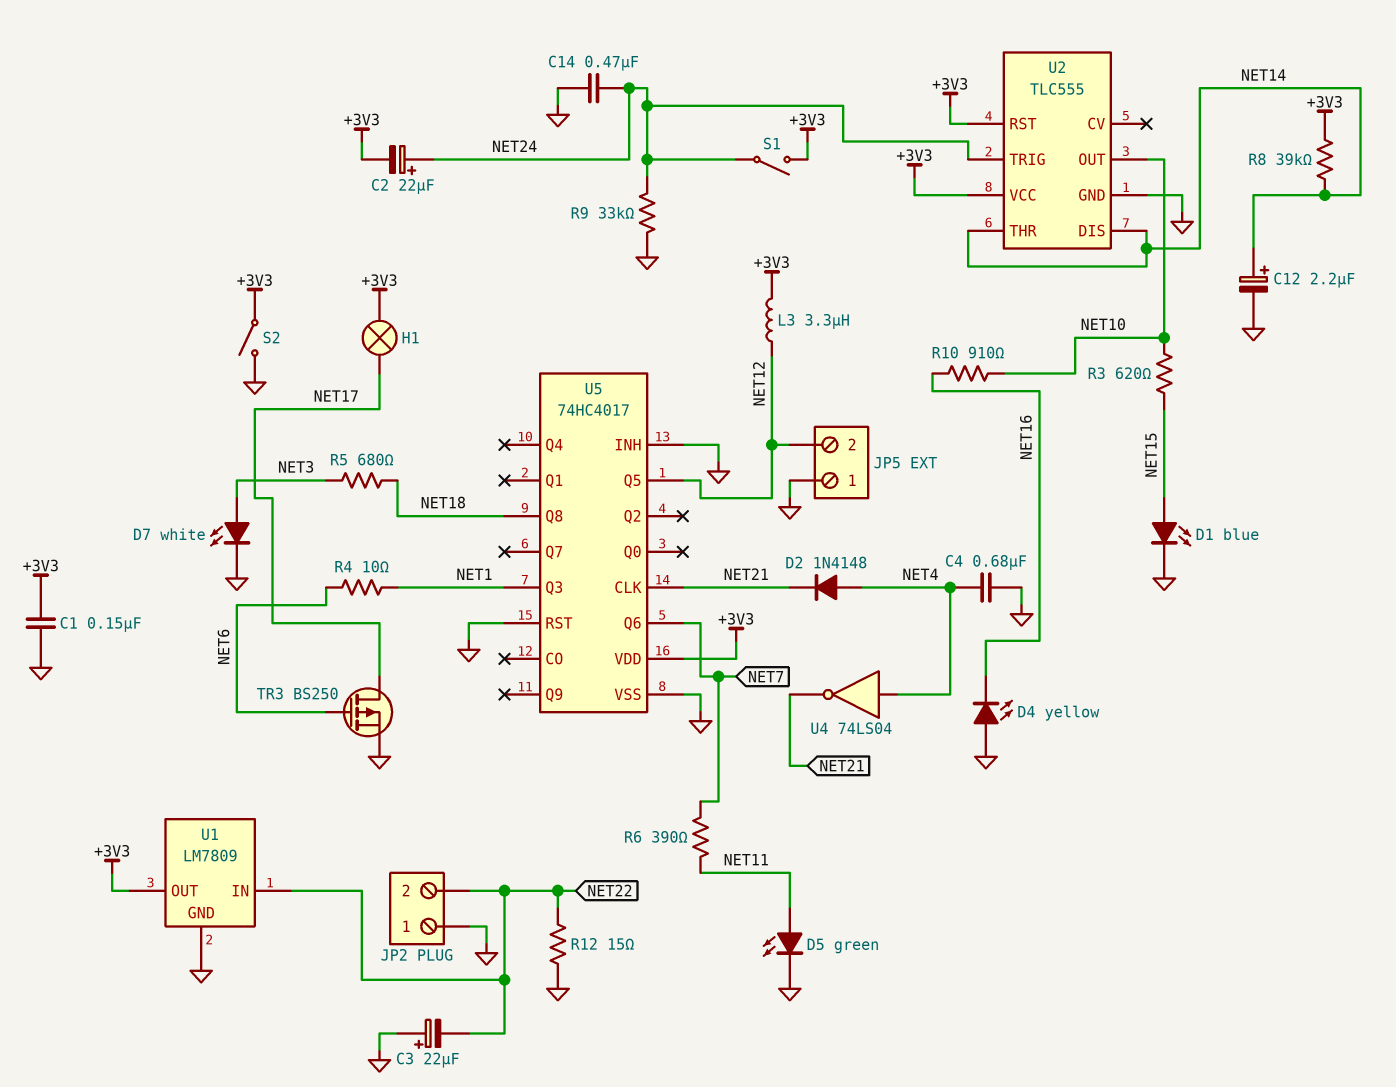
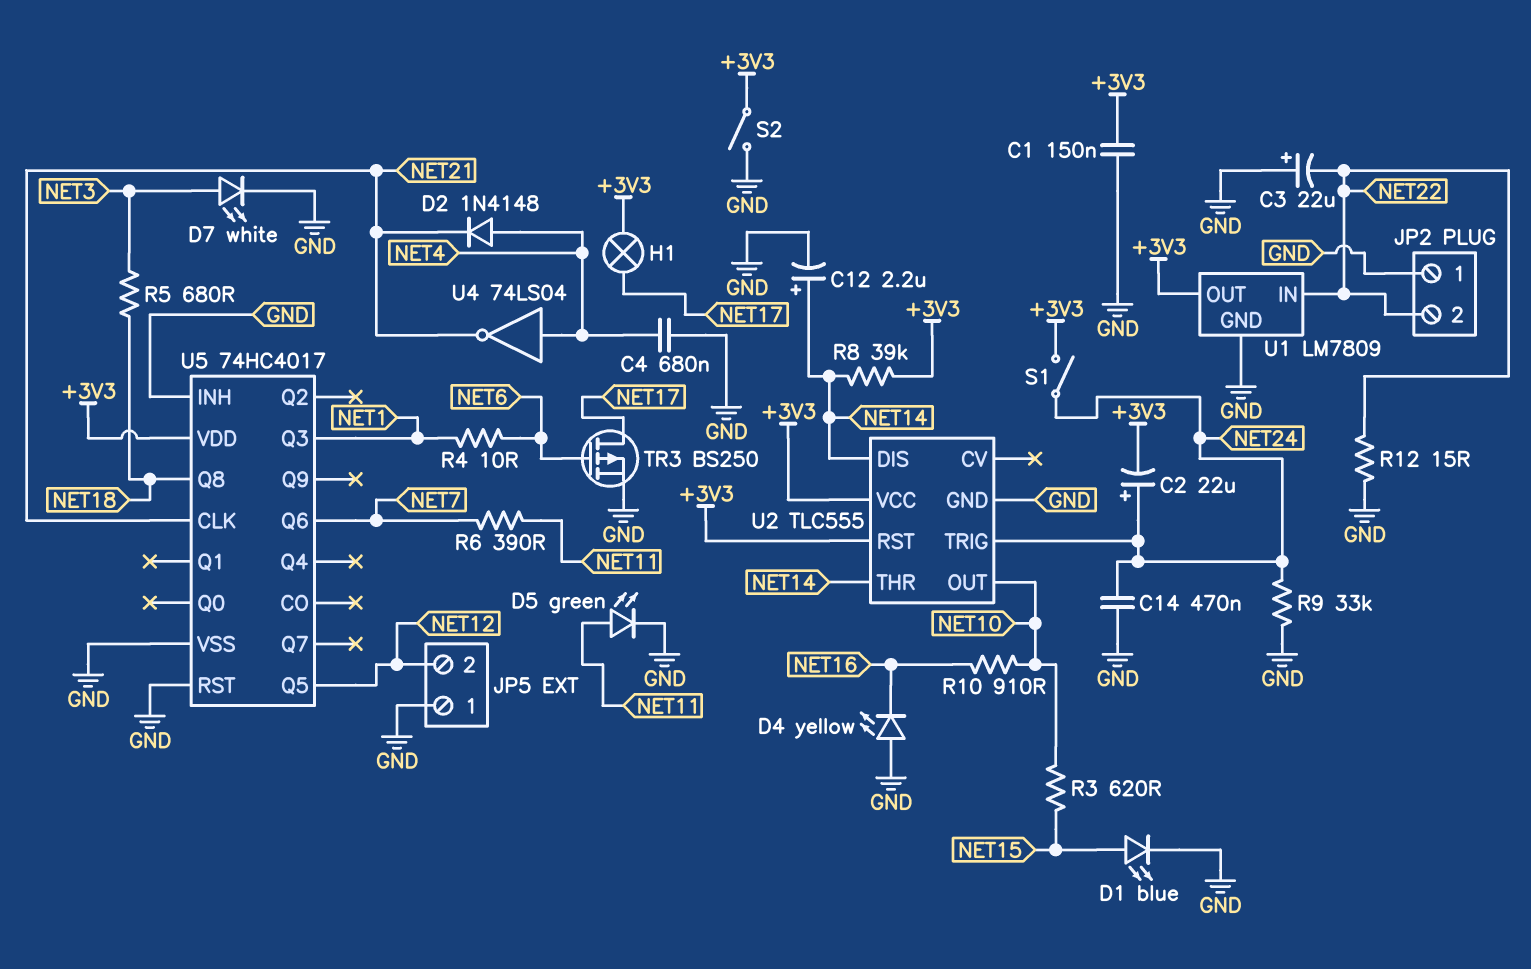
L3: 3.3uH (+3V3, NET12) -> none

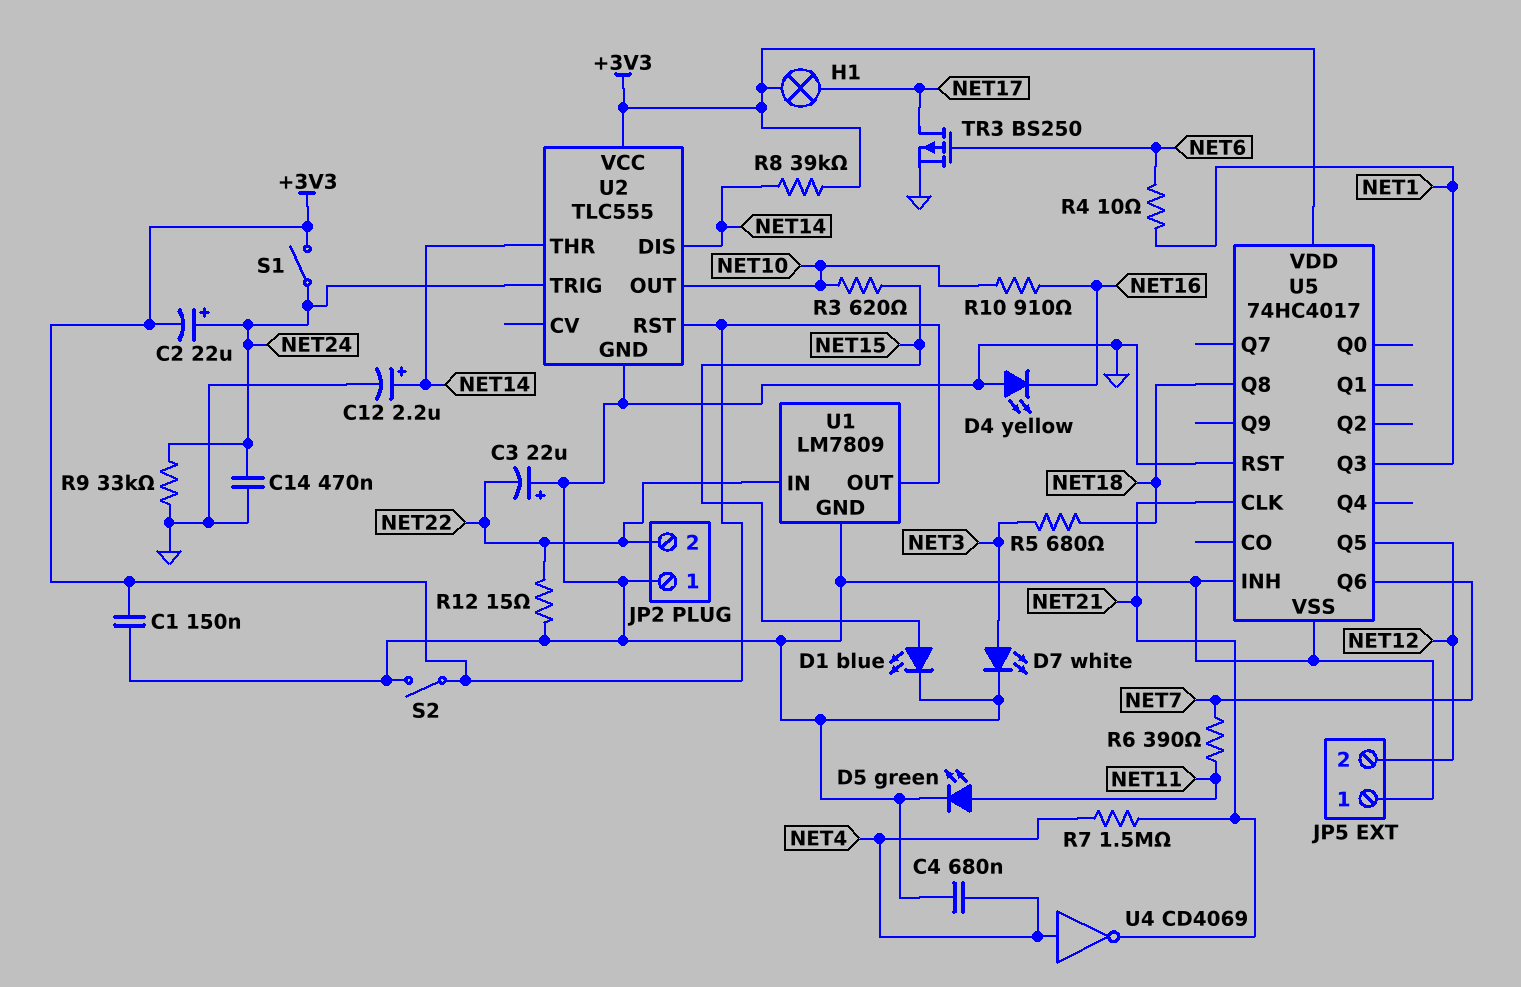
D2: diode 1N4148 (A NET4, K NET21) -> none
R7: none -> 1.5M (NET4, NET21)
U4: NOT 74LS04 (in NET4, out NET21) -> NOT CD4069 (in NET4, out NET21)

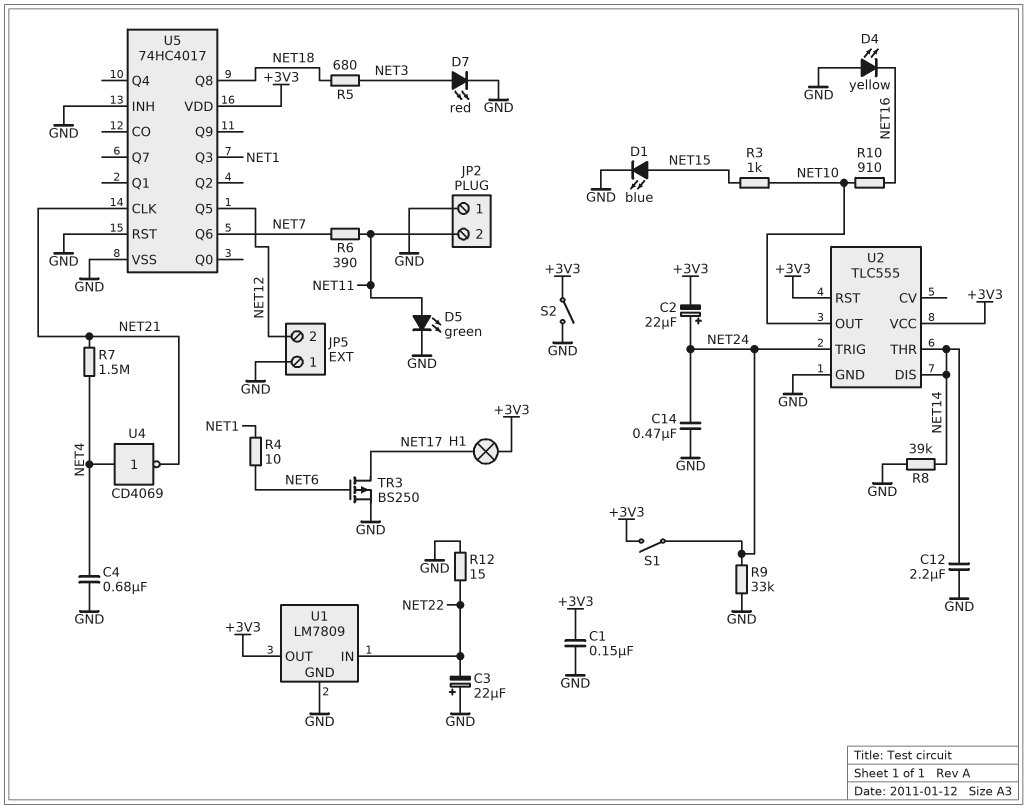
C12: 2.2uF (plus NET14, minus GND) -> 2.2uF (GND, NET14)
D7: LED white (A NET3, K GND) -> LED red (A NET3, K GND)
JP2 pin 2: NET22 -> NET11
R3: 620 (NET10, NET15) -> 1k (NET10, NET15)
R8: 39k (+3V3, NET14) -> 39k (GND, NET14)

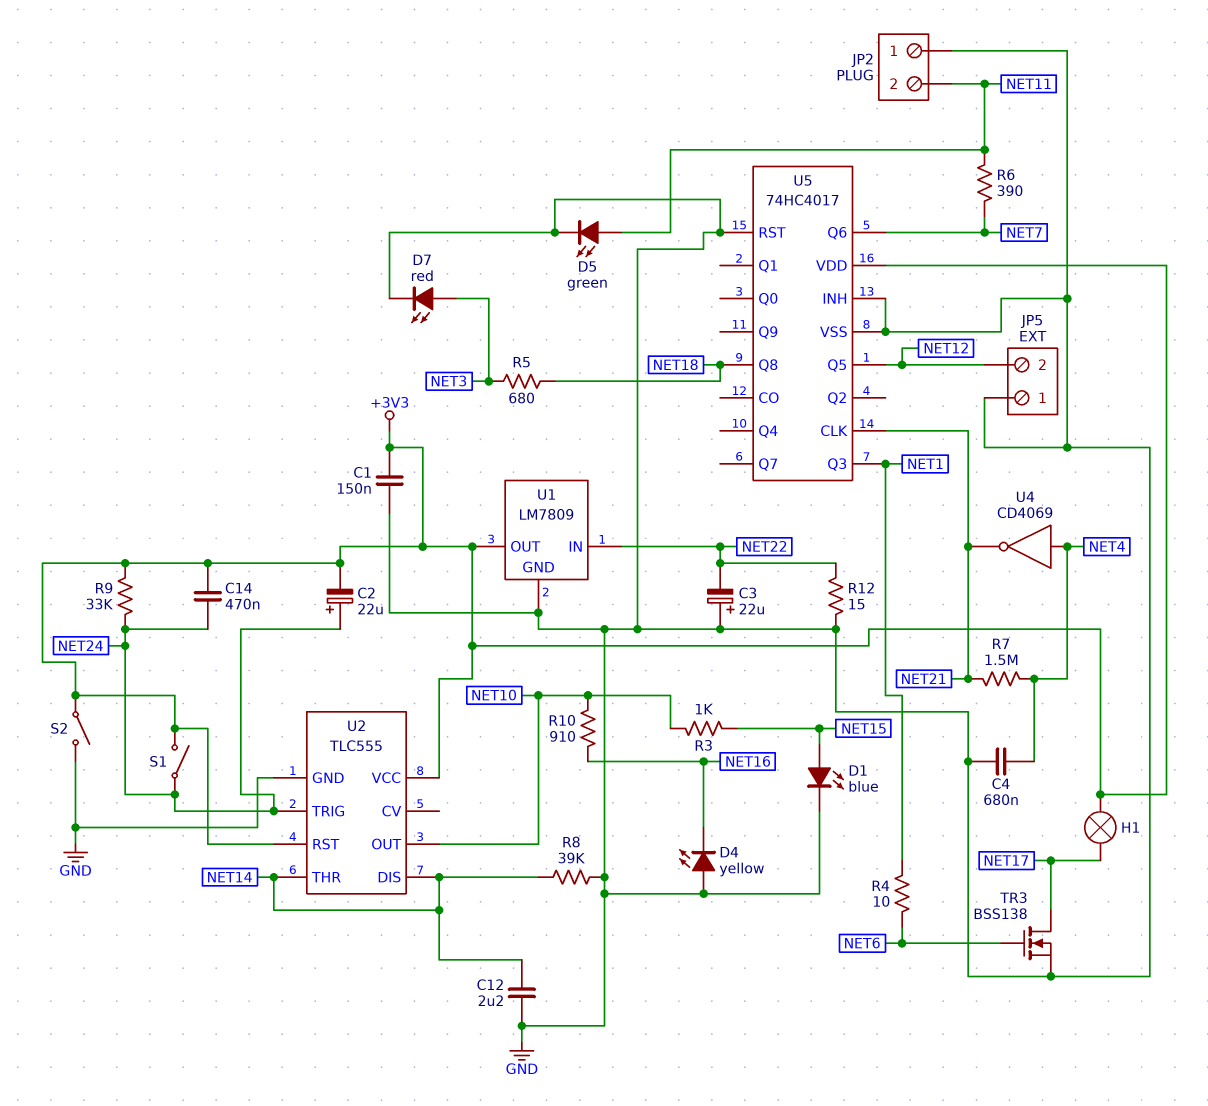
C14: 470nF (GND, NET24) -> 470nF (+3V3, NET24)
R9: 33k (GND, NET24) -> 33k (+3V3, NET24)
TR3: PMOS BS250 (G NET6, D NET17, S GND) -> NMOS BSS138 (G NET6, D NET17, S GND)

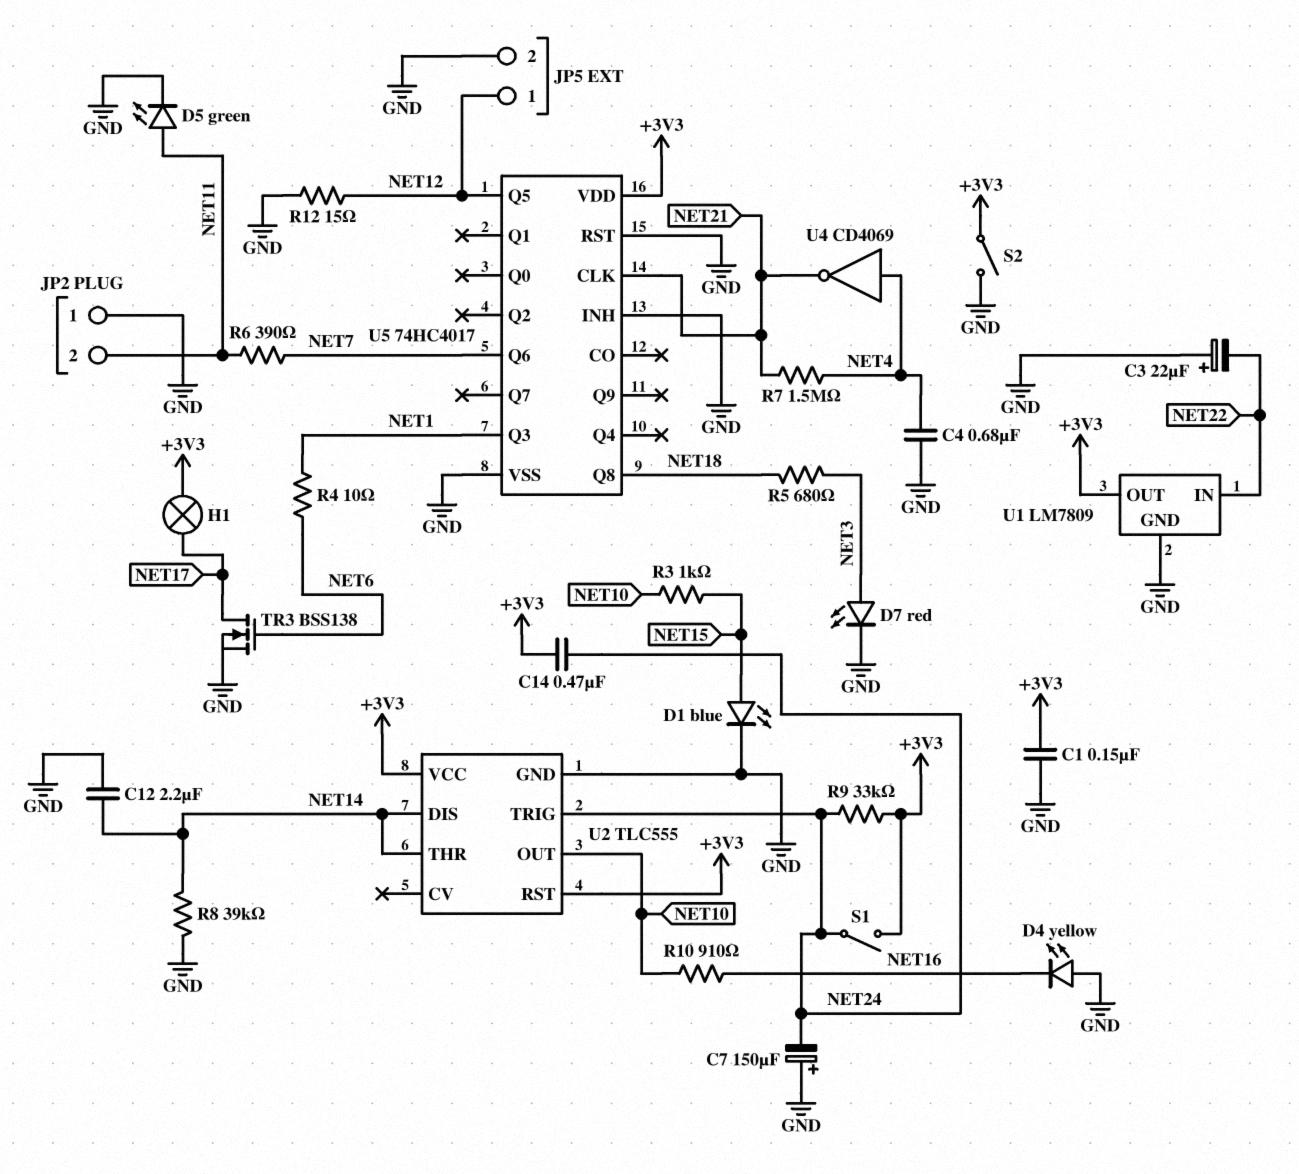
C2: 22uF (plus NET24, minus +3V3) -> none
C7: none -> 150uF (plus GND, minus NET24)
JP5 pin 1: GND -> NET12
JP5 pin 2: NET12 -> GND
R12: 15 (GND, NET22) -> 15 (GND, NET12)

